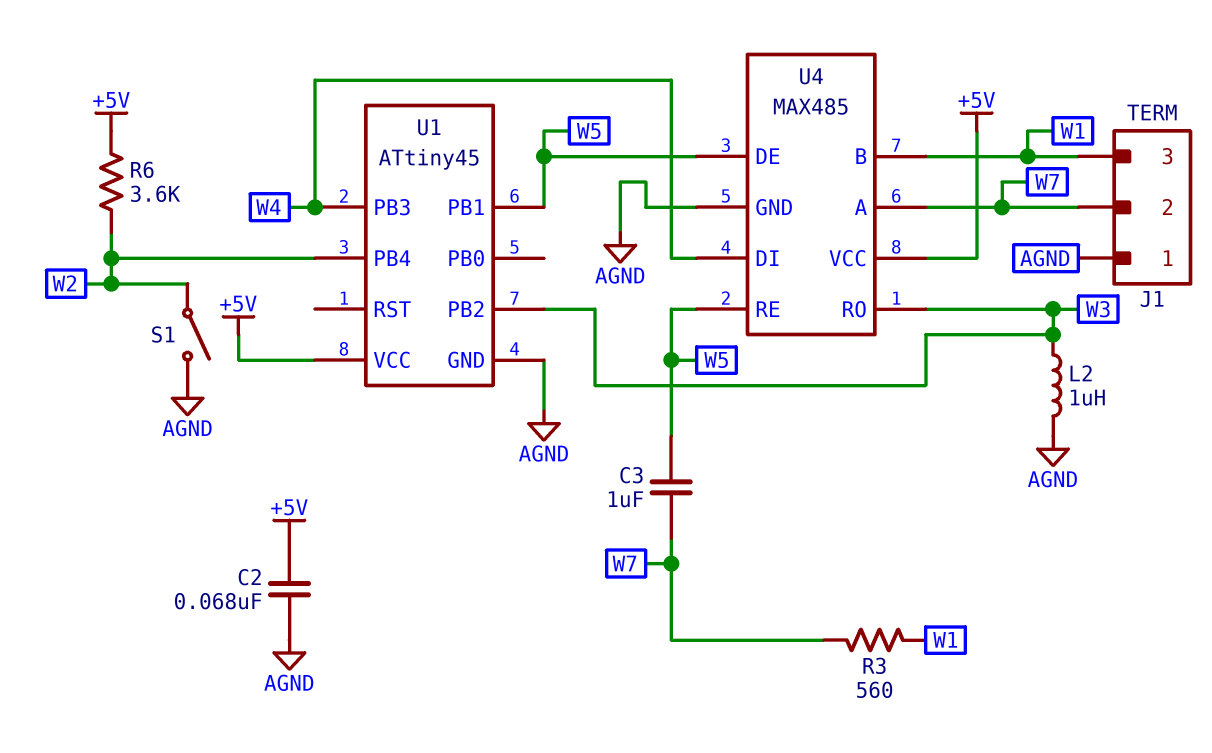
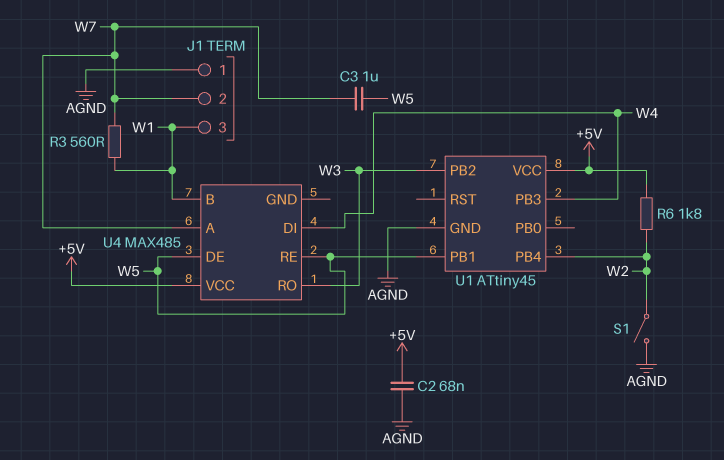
L2: 1uH (AGND, W3) -> none
R6: 3.6k (+5V, W2) -> 1.8k (+5V, W2)
U4 pin GND: AGND -> none

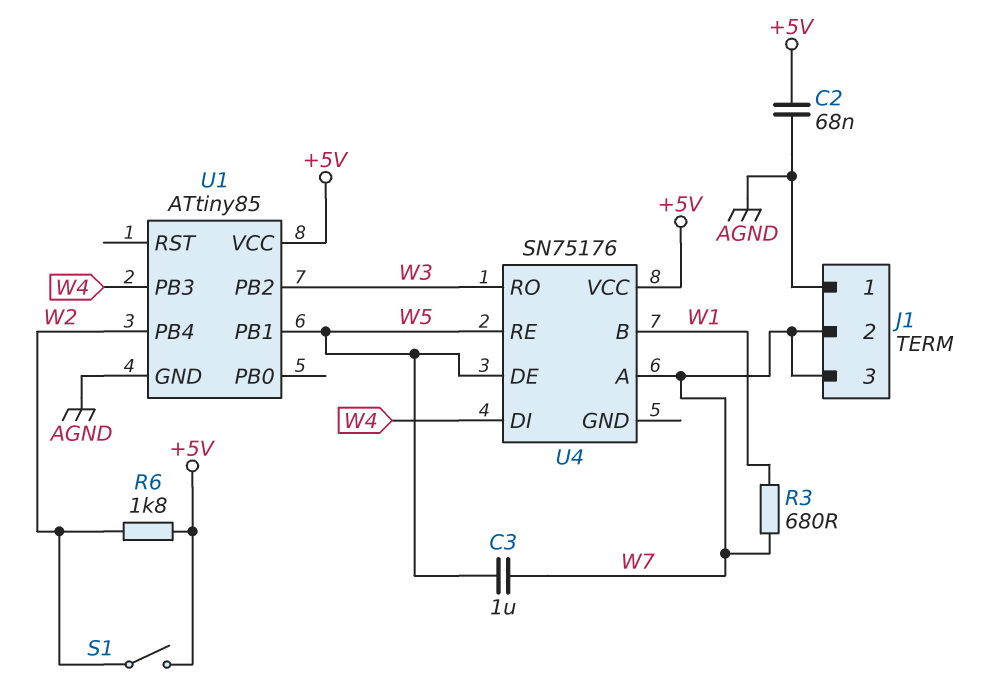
J1 pin 3: W1 -> W7
R3: 560 (W1, W7) -> 680 (W1, W7)
S1: switch (AGND, W2) -> switch (+5V, W2)
U1: ATtiny45 -> ATtiny85
U4: MAX485 -> SN75176

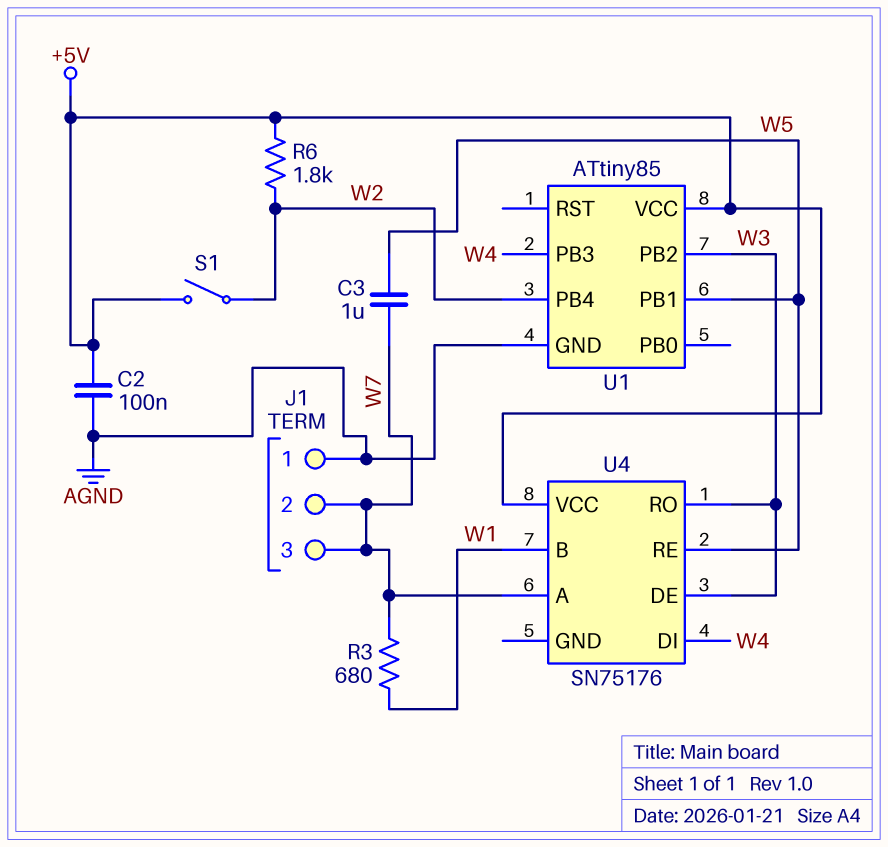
C2: 68nF (+5V, AGND) -> 100nF (+5V, AGND)
U4 pin DE: W5 -> W3

